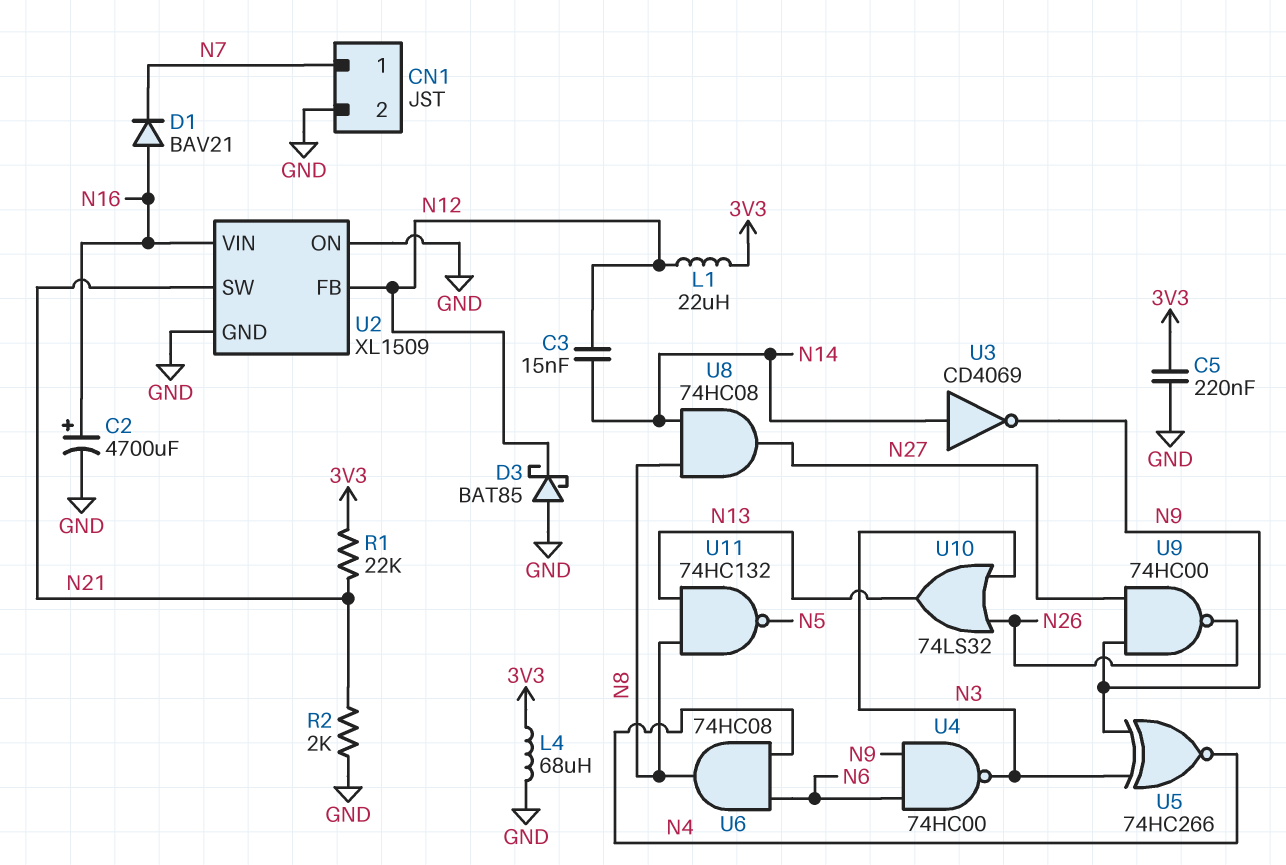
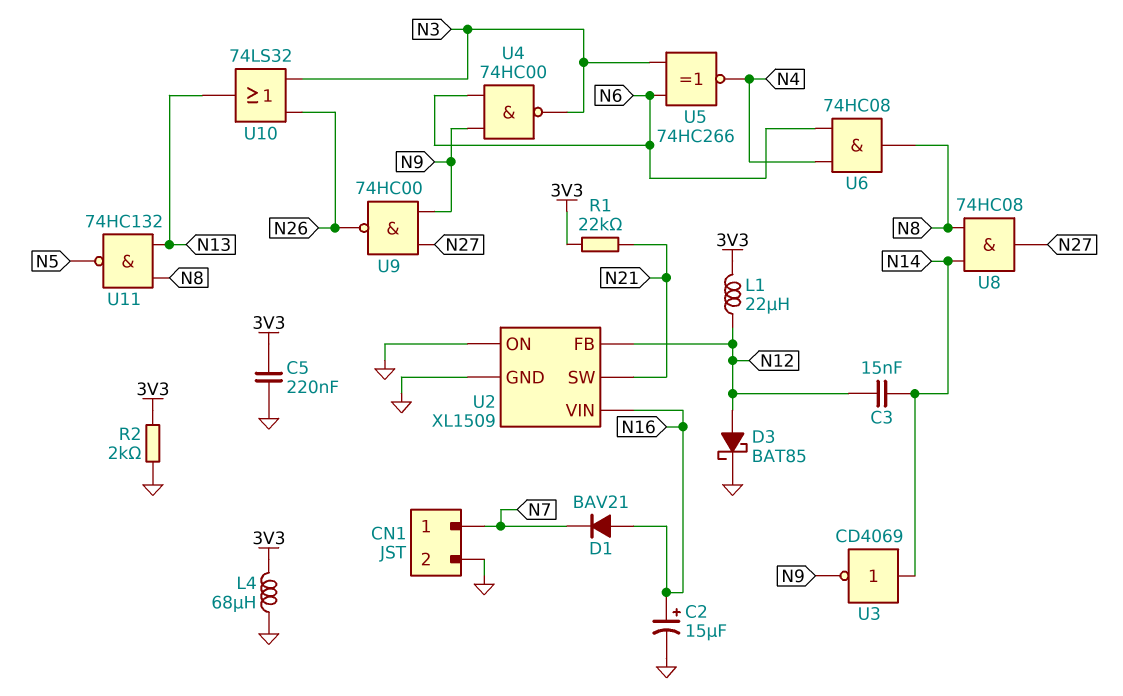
C2: 4700uF (plus N16, minus GND) -> 15uF (plus N16, minus GND)
D3: schottky BAT85 (A GND, K N12) -> schottky BAT85 (A N12, K GND)
R2: 2k (GND, N21) -> 2k (3V3, GND)
U5: XNOR 74HC266 (in N3, in N9, out N4) -> XNOR 74HC266 (in N3, in N6, out N4)

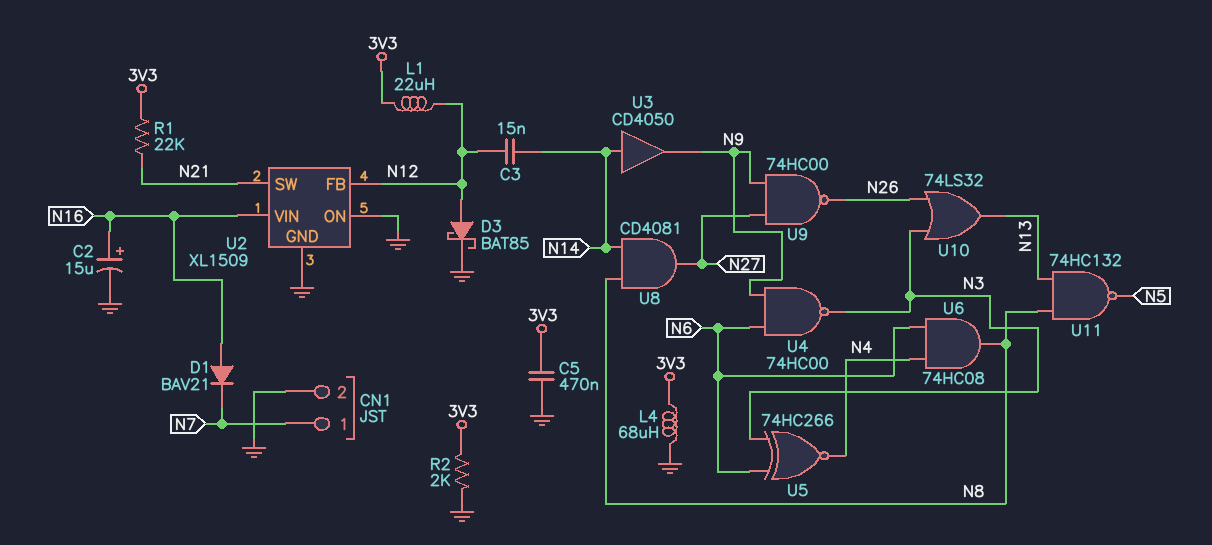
C5: 220nF (3V3, GND) -> 470nF (3V3, GND)
U3: NOT CD4069 (in N14, out N9) -> buffer CD4050 (in N14, out N9)
U8: AND 74HC08 (in N8, in N14, out N27) -> AND CD4081 (in N8, in N14, out N27)

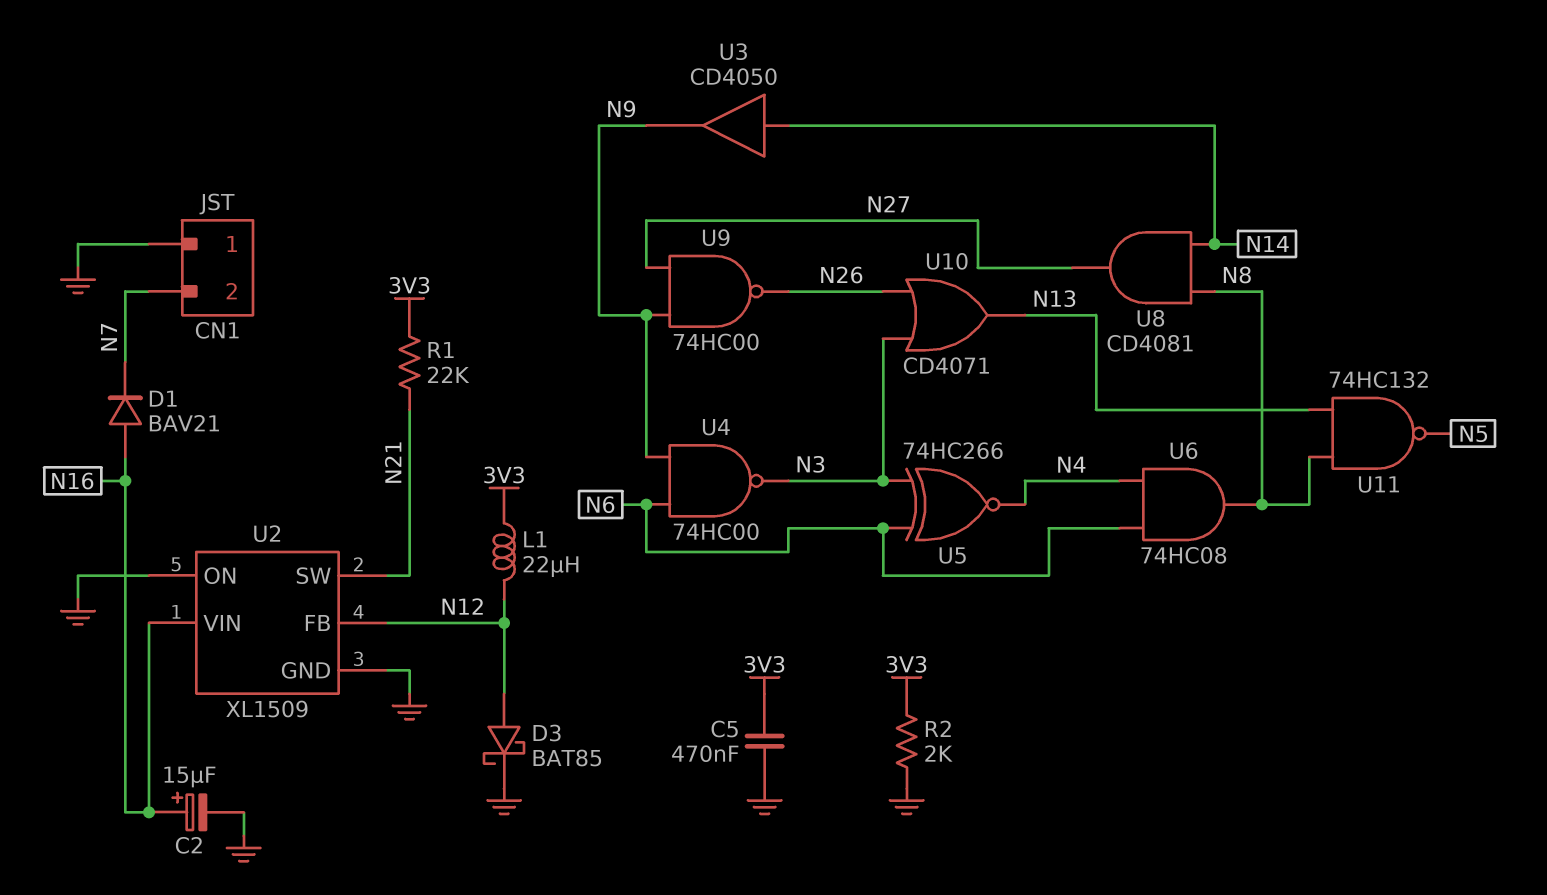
C3: 15nF (N12, N14) -> none
CN1 pin 1: N7 -> GND
CN1 pin 2: GND -> N7
L4: 68uH (3V3, GND) -> none
U10: OR 74LS32 (in N3, in N26, out N13) -> OR CD4071 (in N3, in N26, out N13)

